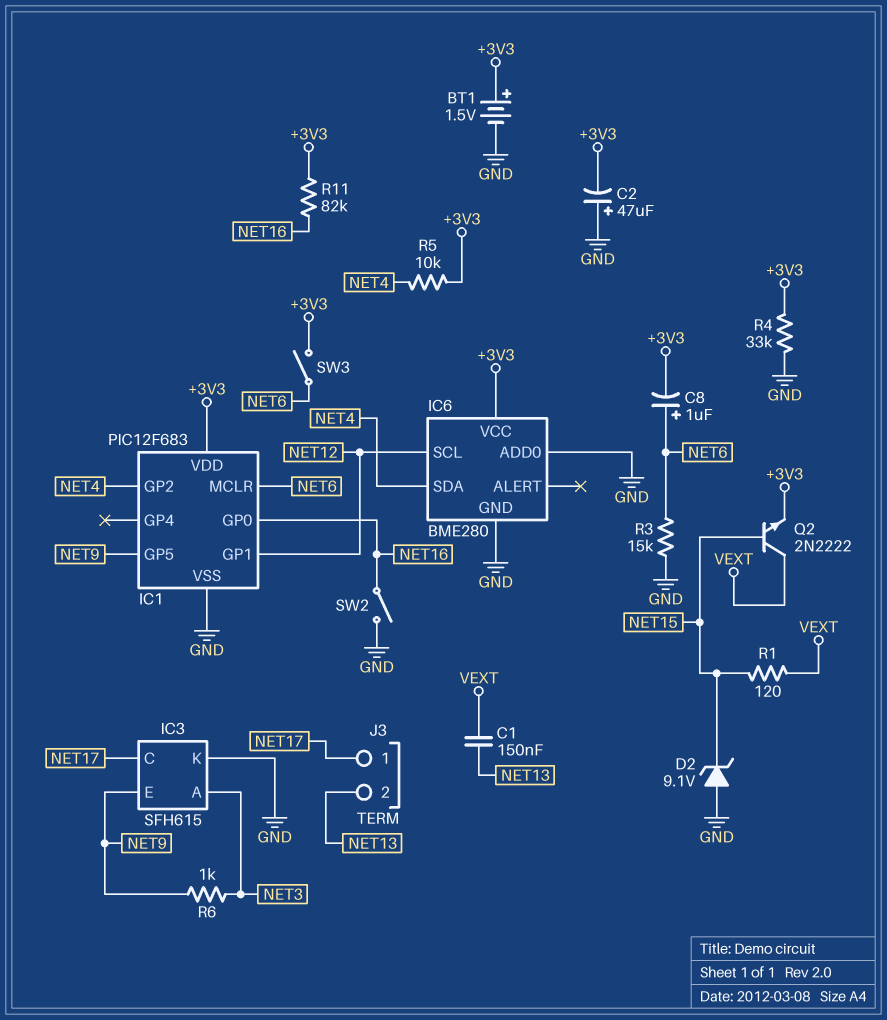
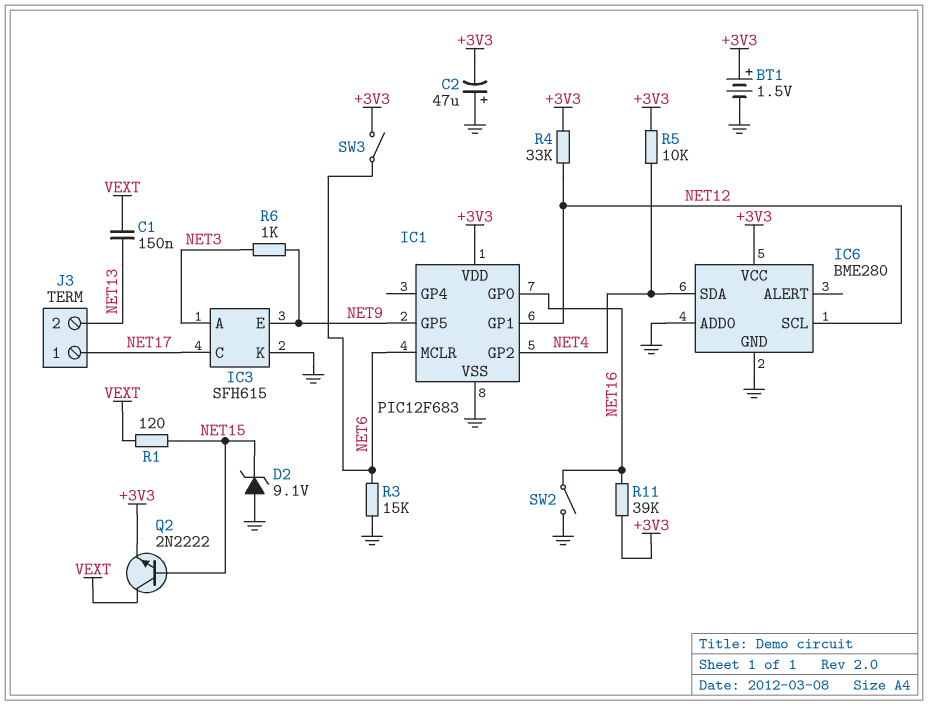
C8: 1uF (plus NET6, minus +3V3) -> none
R4: 33k (+3V3, GND) -> 33k (+3V3, NET12)
R11: 82k (+3V3, NET16) -> 39k (+3V3, NET16)

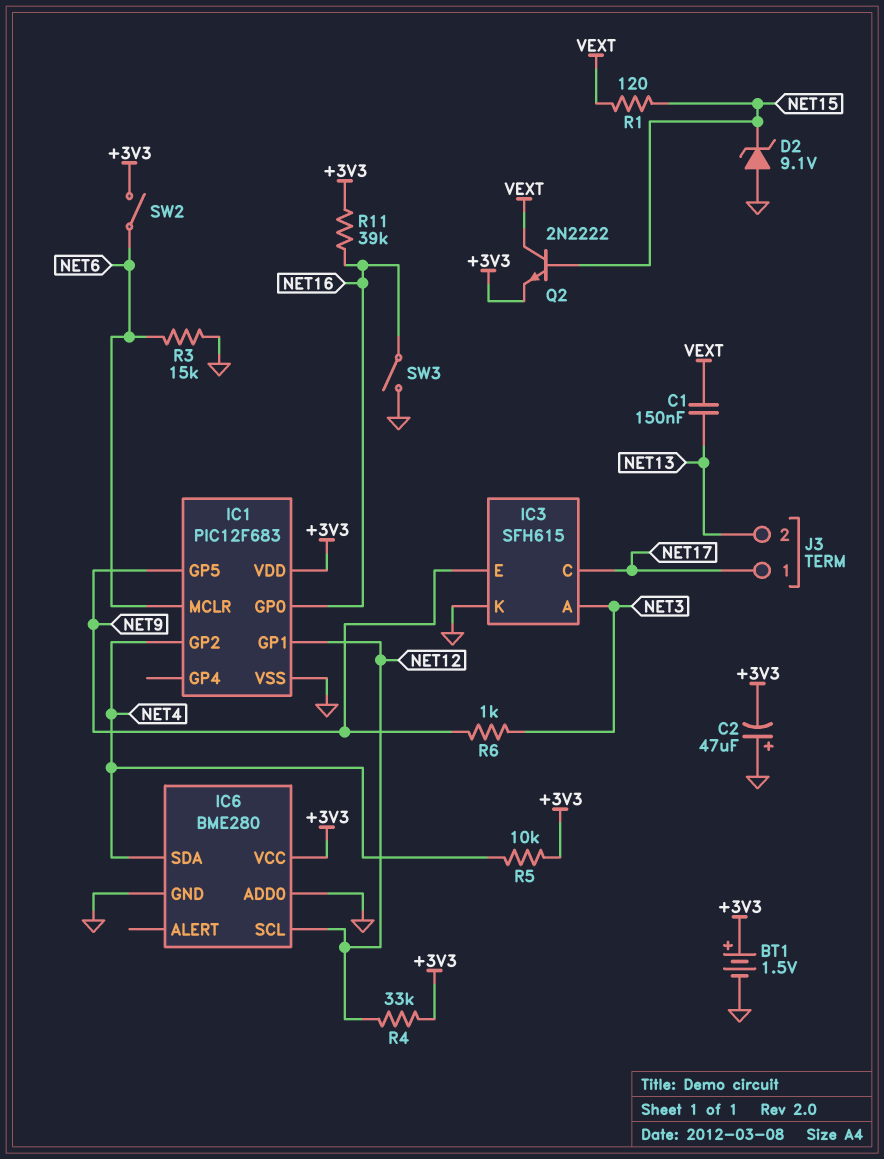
SW2: switch (GND, NET16) -> switch (+3V3, NET6)
SW3: switch (+3V3, NET6) -> switch (GND, NET16)

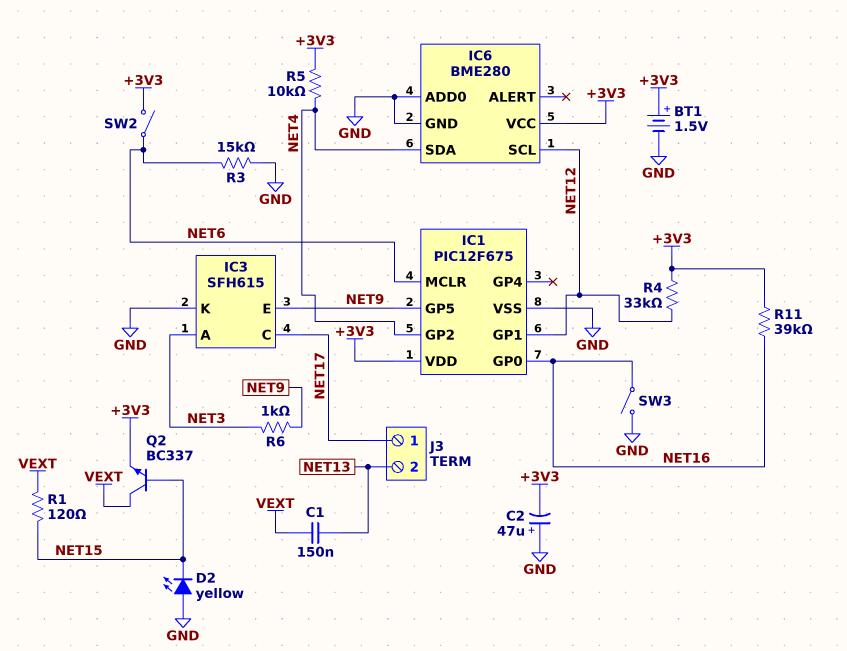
D2: zener 9.1V (A GND, K NET15) -> LED yellow (A GND, K NET15)
IC1: PIC12F683 -> PIC12F675
Q2: NPN 2N2222 (B NET15, C VEXT, E +3V3) -> NPN BC337 (B NET15, C VEXT, E +3V3)

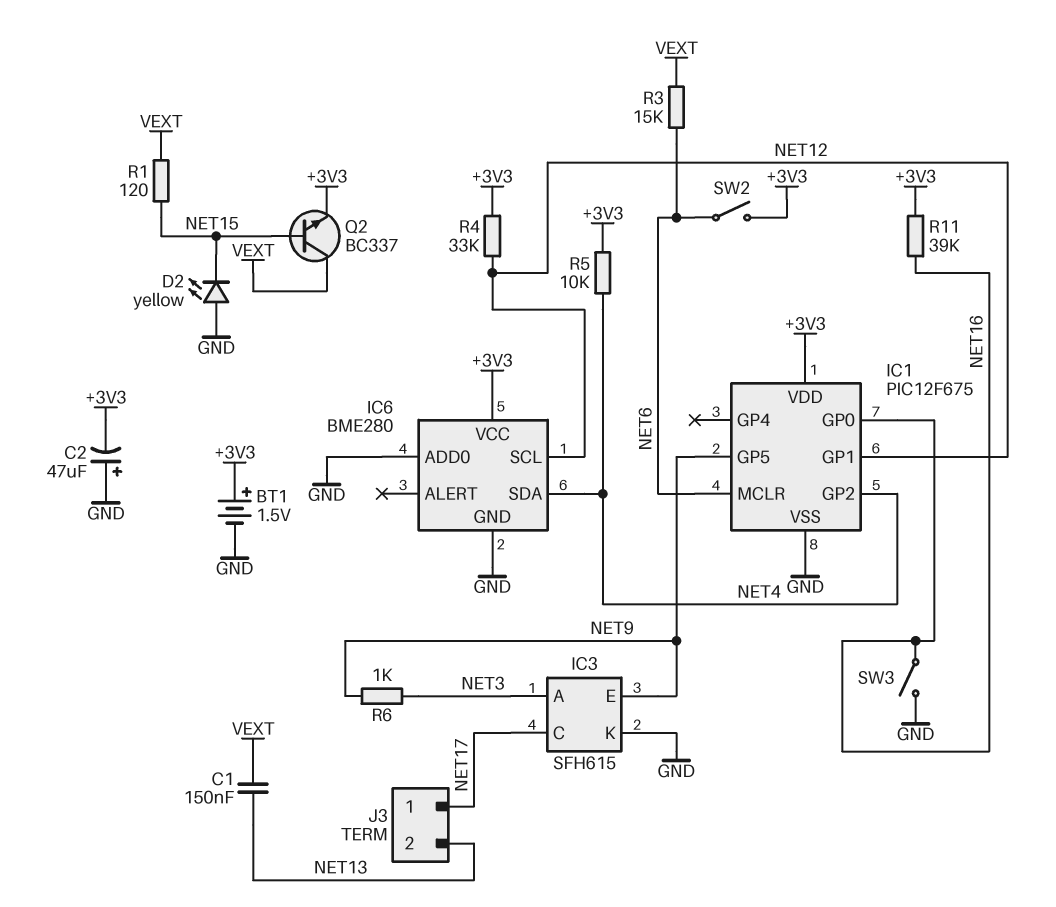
R3: 15k (GND, NET6) -> 15k (NET6, VEXT)

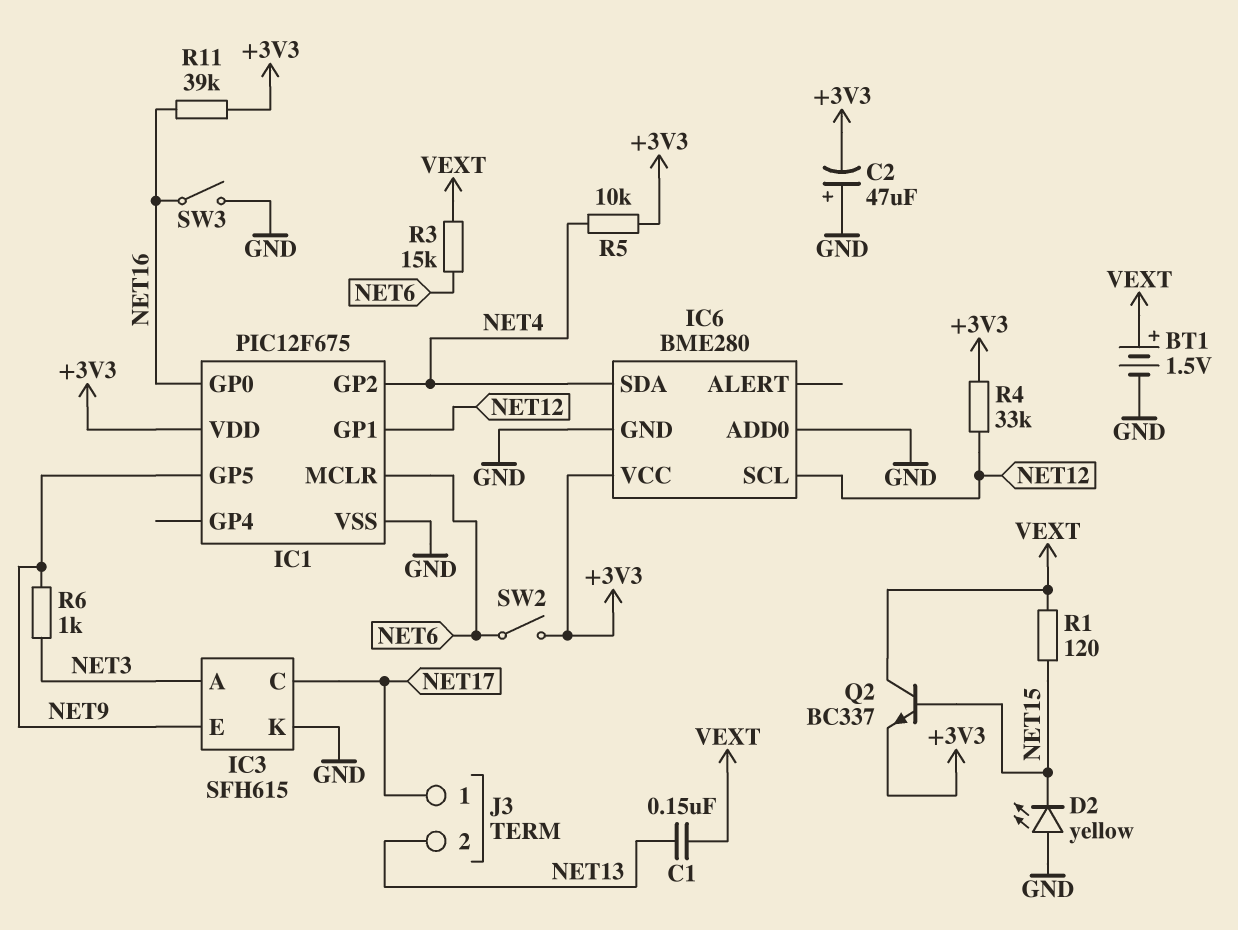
BT1: 1.5V (plus +3V3, minus GND) -> 1.5V (plus VEXT, minus GND)

